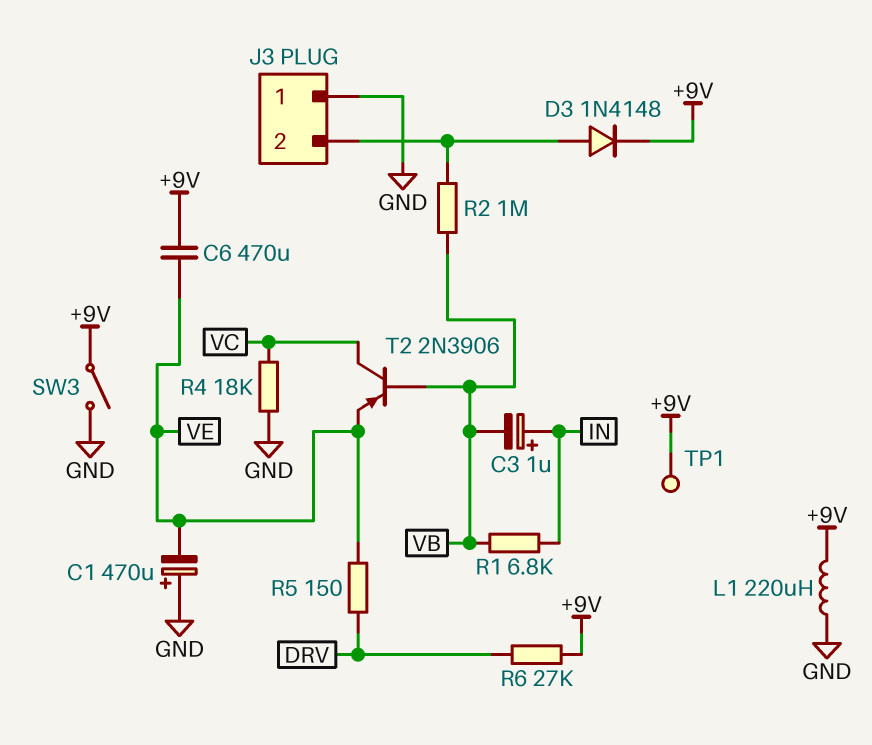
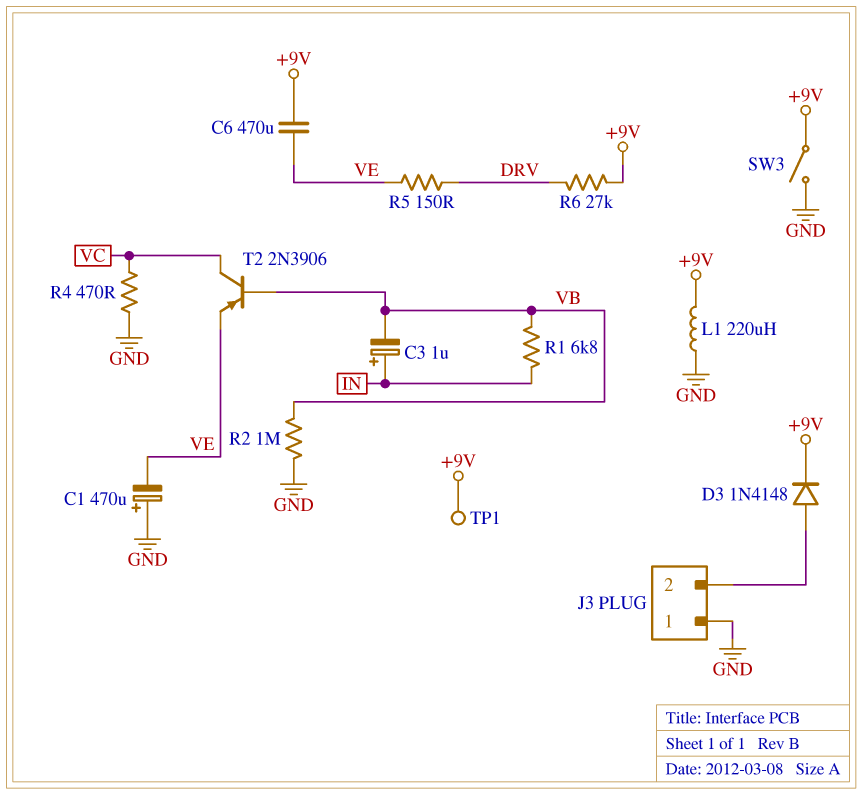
R2: 1M (J3/2, VB) -> 1M (GND, VB)
R4: 18k (GND, VC) -> 470 (GND, VC)

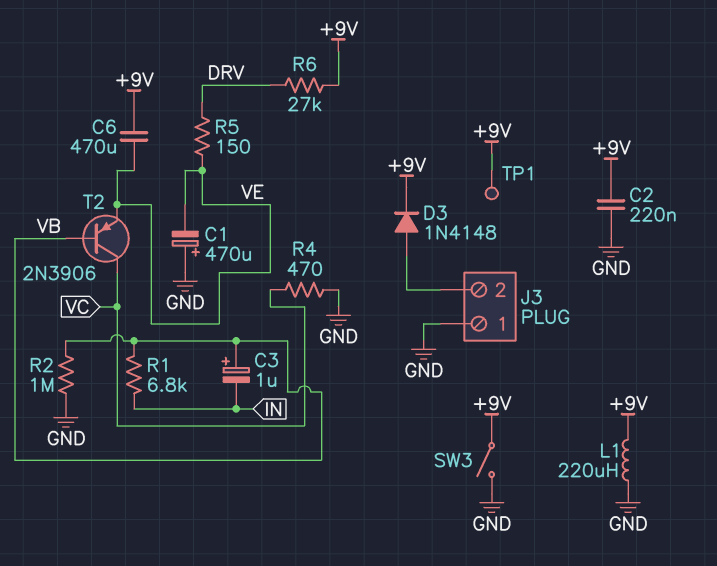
C2: none -> 220nF (+9V, GND)
C3: 1uF (plus IN, minus VB) -> 1uF (plus VB, minus IN)

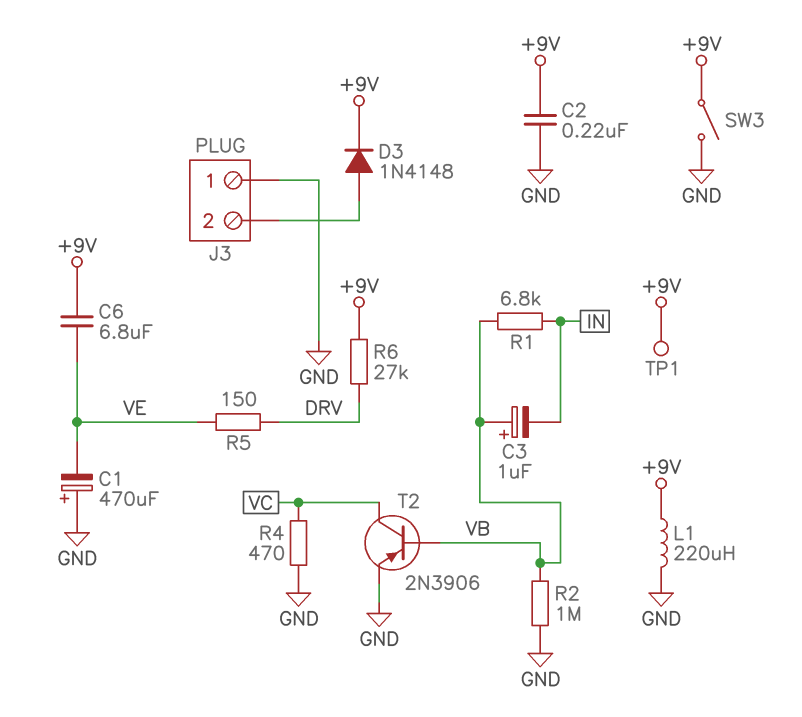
C6: 470uF (+9V, VE) -> 6.8uF (+9V, VE)
T2: PNP 2N3906 (B VB, C VC, E VE) -> PNP 2N3906 (B VB, C VC, E GND)

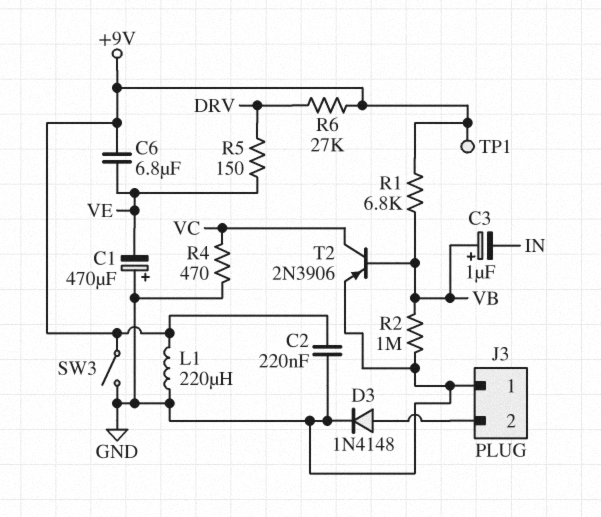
D3: diode 1N4148 (A J3/2, K +9V) -> diode 1N4148 (A J3/2, K GND)
R1: 6.8k (IN, VB) -> 6.8k (+9V, VB)

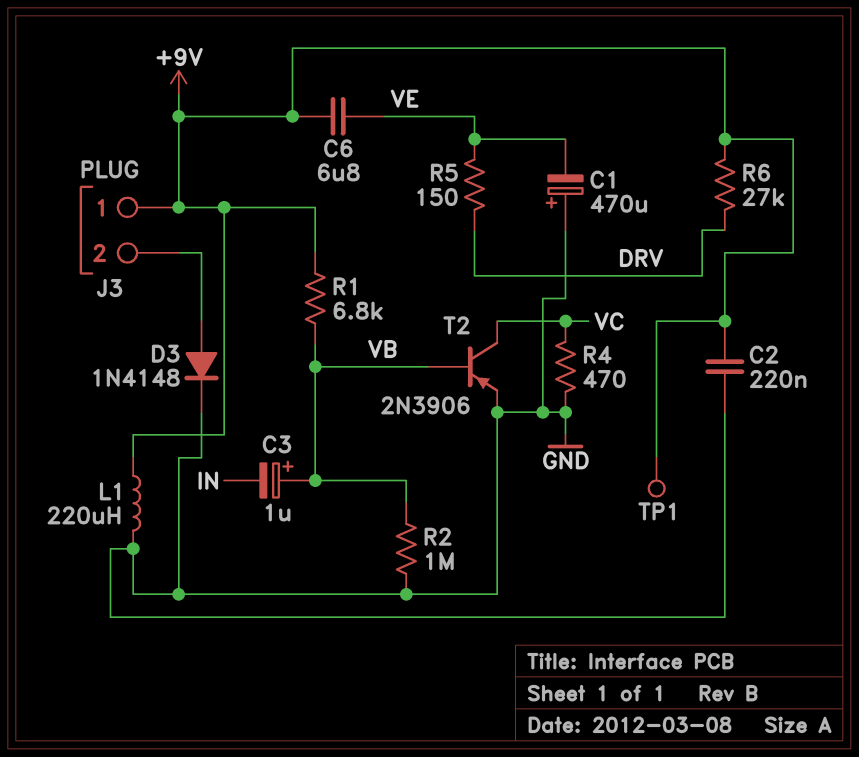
J3 pin 1: GND -> +9V
SW3: switch (+9V, GND) -> none

